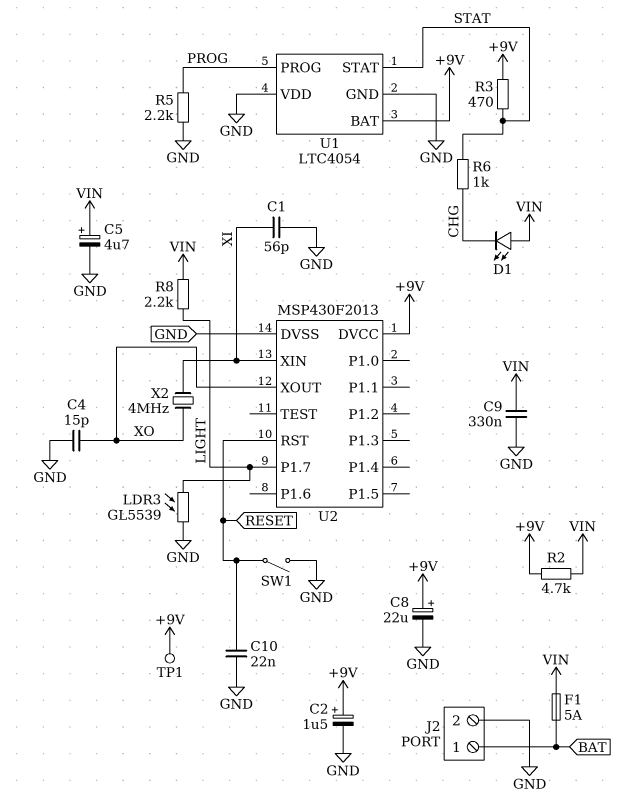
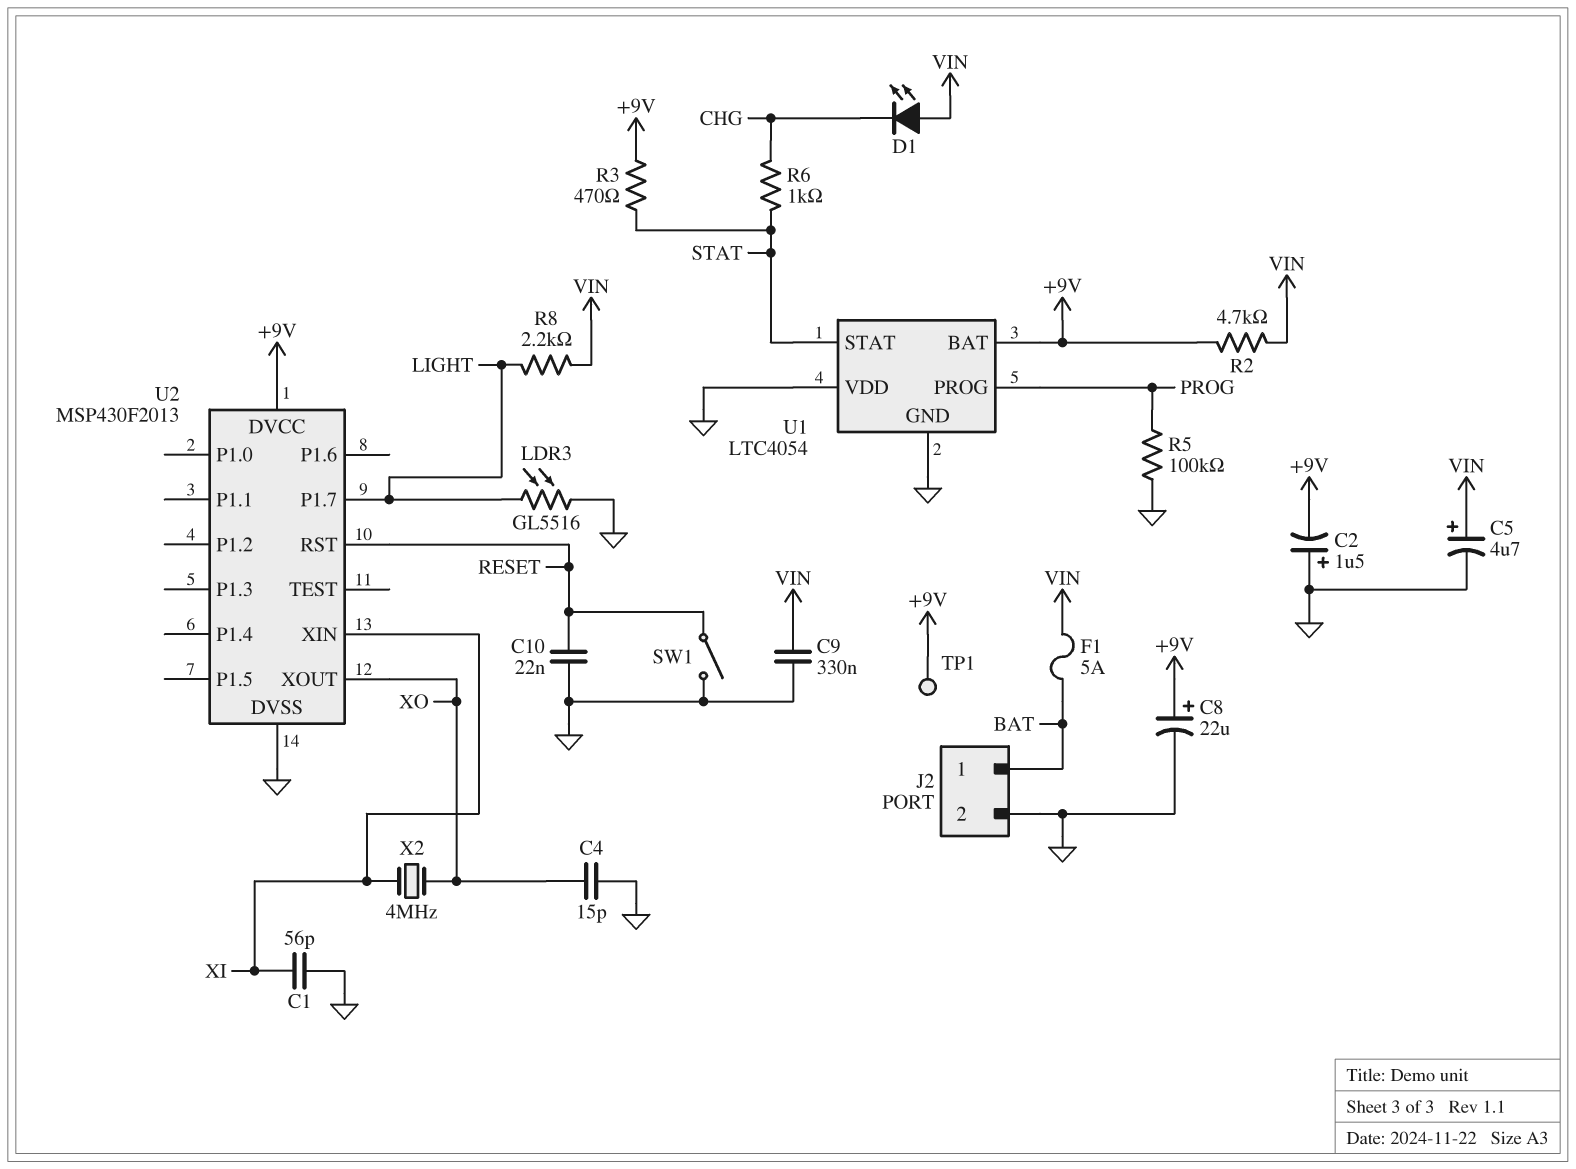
C2: 1.5uF (plus +9V, minus GND) -> 1.5uF (plus GND, minus +9V)
LDR3: GL5539 (GND, LIGHT) -> GL5516 (GND, LIGHT)
R5: 2.2k (GND, PROG) -> 100k (GND, PROG)

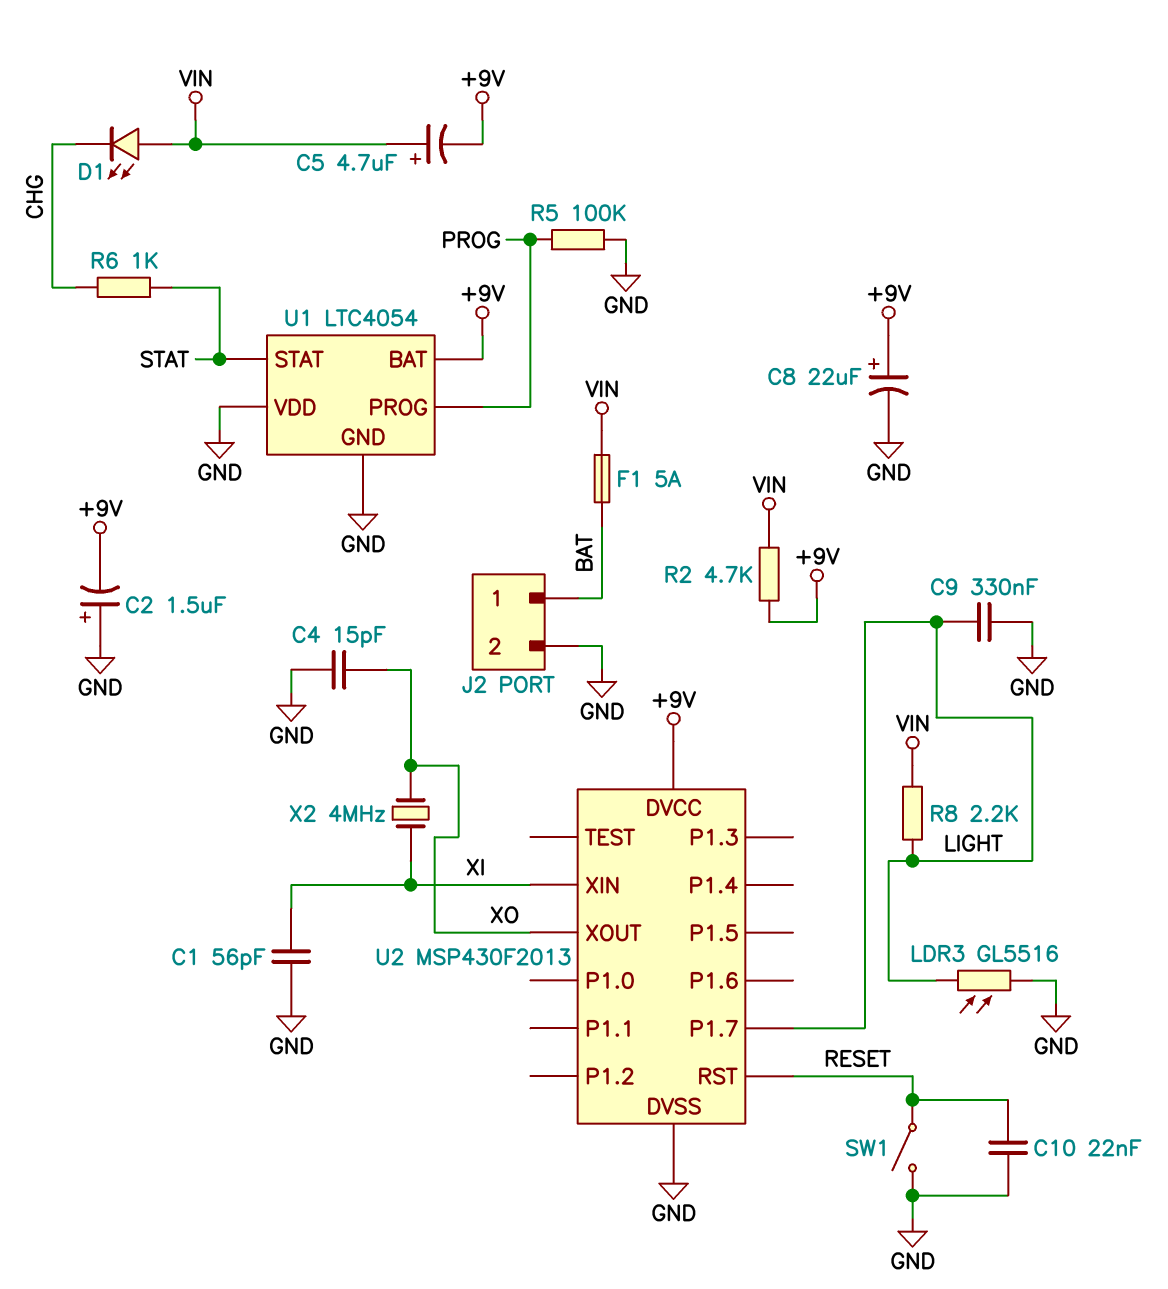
C5: 4.7uF (plus VIN, minus GND) -> 4.7uF (plus VIN, minus +9V)
C9: 330nF (GND, VIN) -> 330nF (GND, LIGHT)
R3: 470 (+9V, STAT) -> none
TP1: test point (+9V) -> none

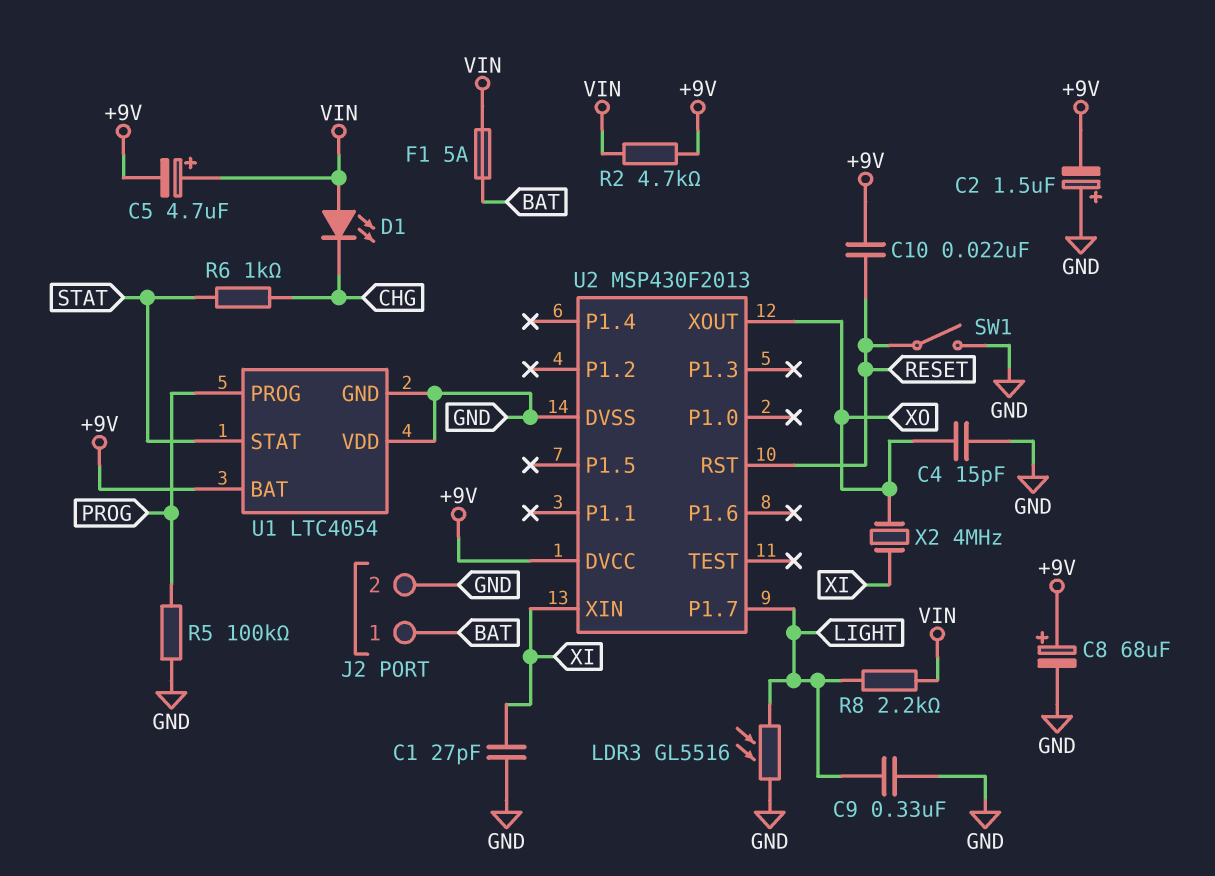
C1: 56pF (GND, XI) -> 27pF (GND, XI)
C8: 22uF (plus +9V, minus GND) -> 68uF (plus +9V, minus GND)
C10: 22nF (GND, RESET) -> 22nF (+9V, RESET)

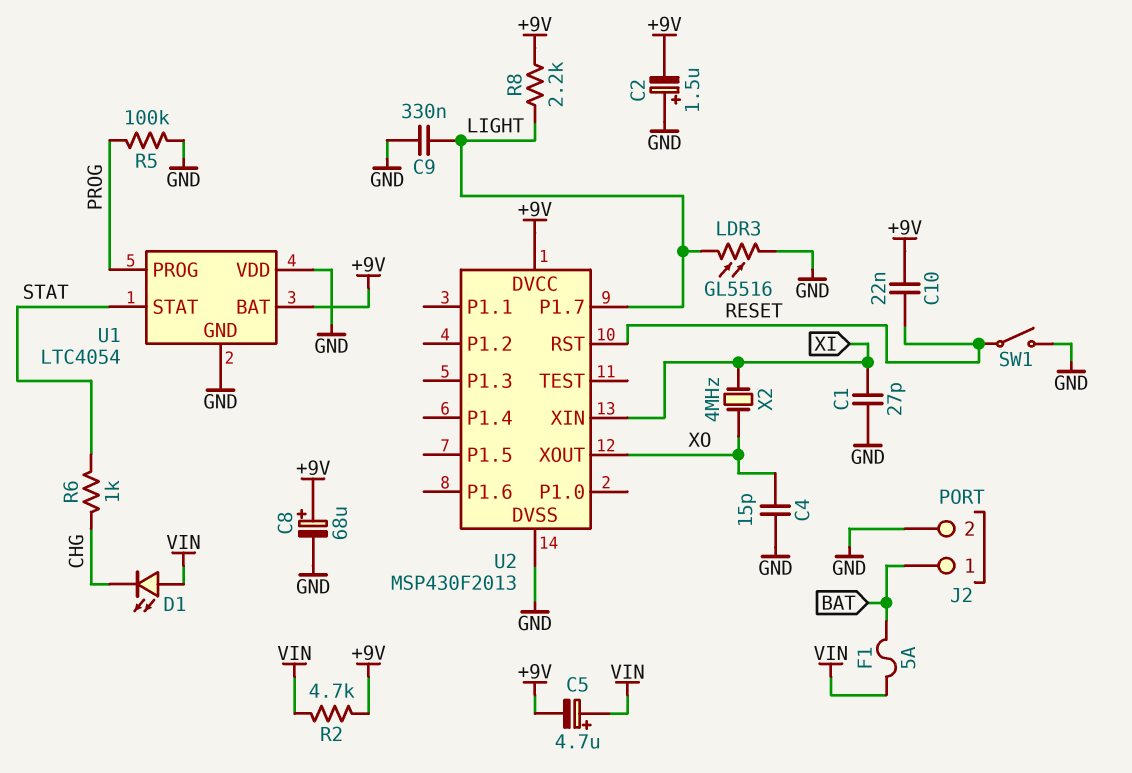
R8: 2.2k (LIGHT, VIN) -> 2.2k (+9V, LIGHT)

